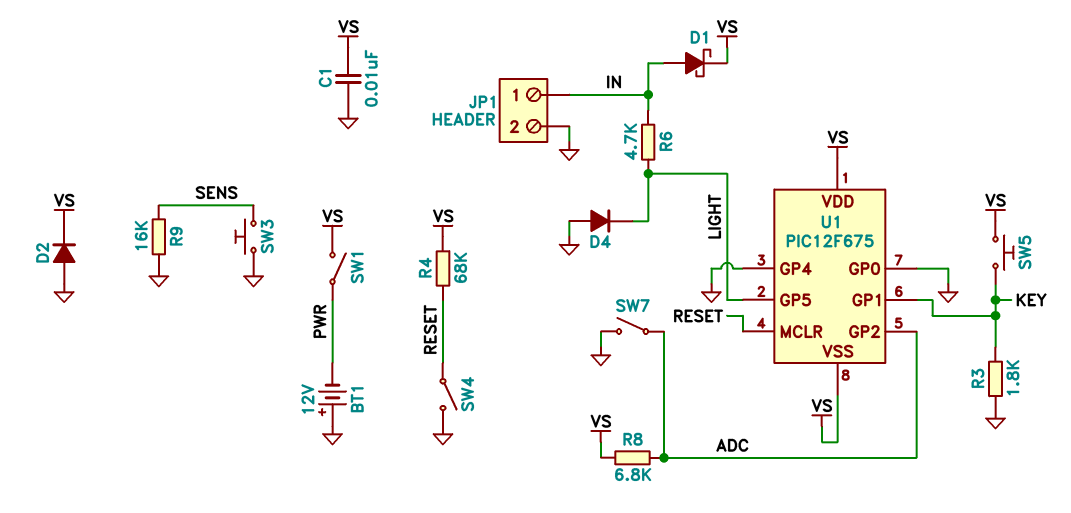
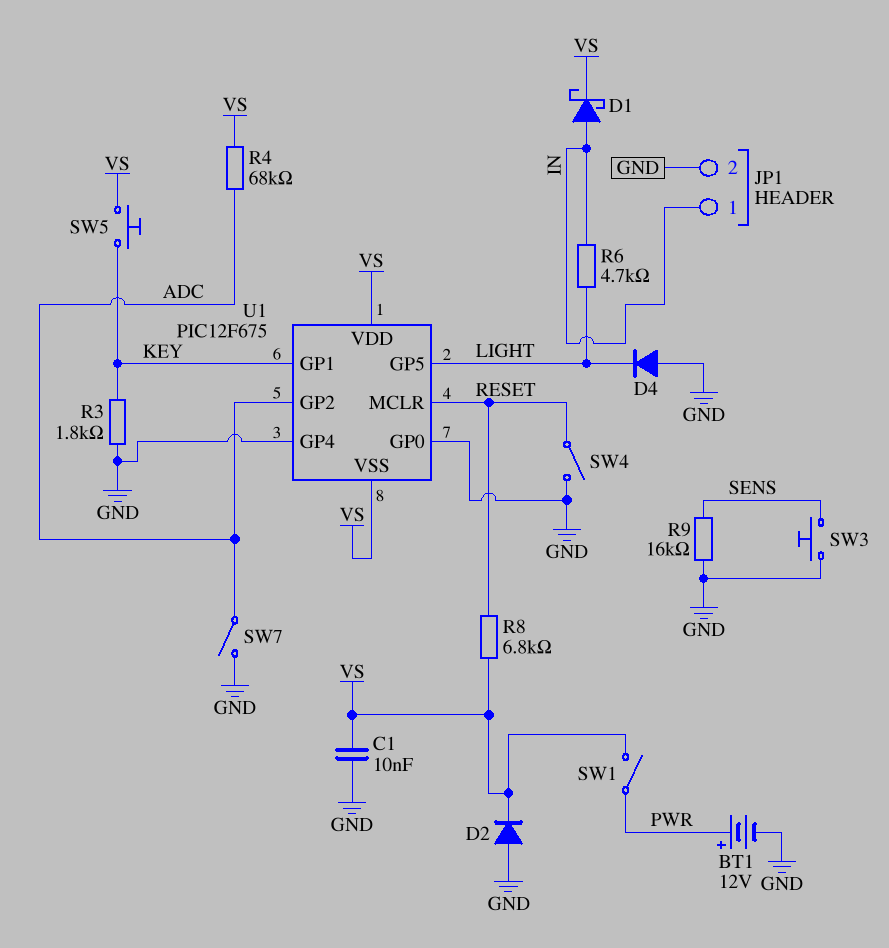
BT1: 12V (plus GND, minus PWR) -> 12V (plus PWR, minus GND)
R4: 68k (RESET, VS) -> 68k (ADC, VS)
R8: 6.8k (ADC, VS) -> 6.8k (RESET, VS)

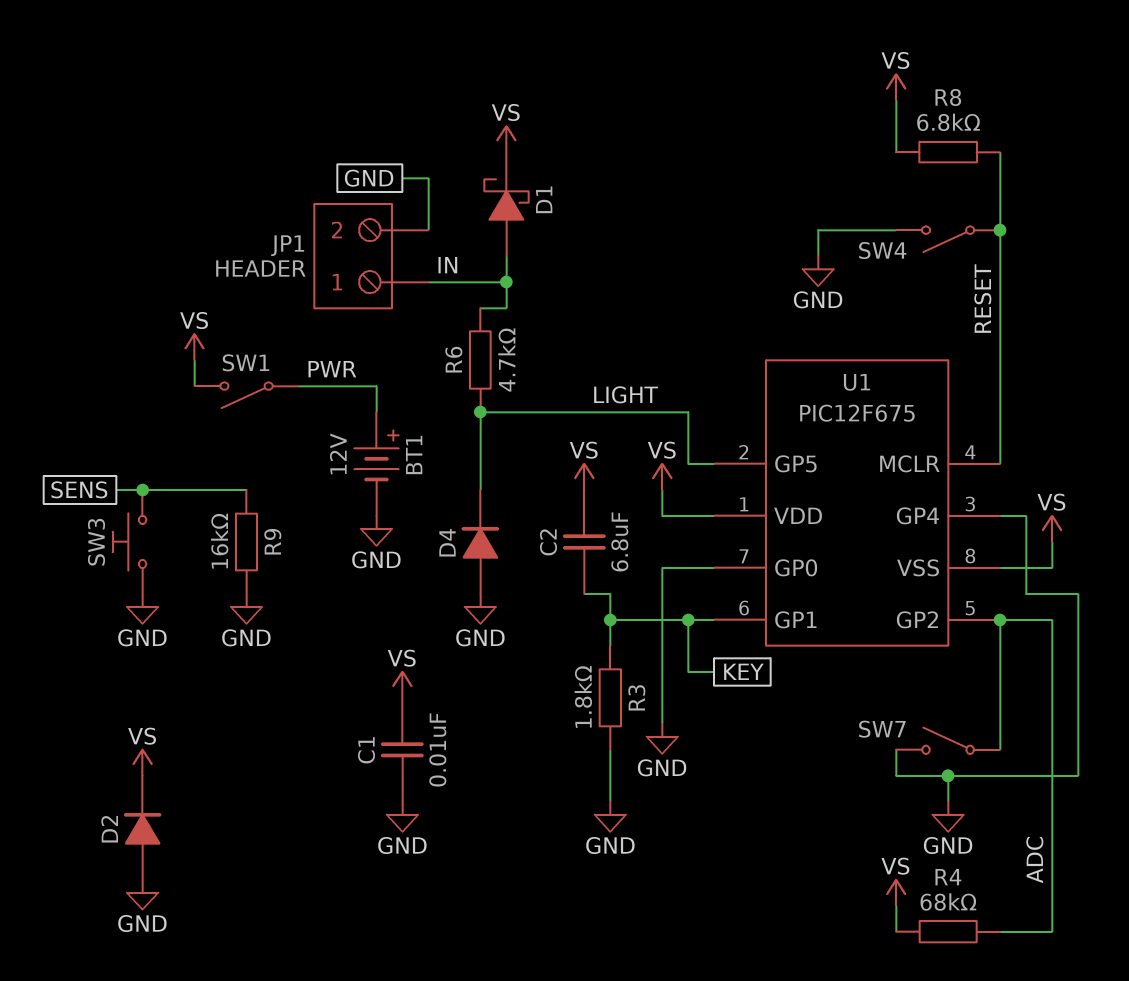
C2: none -> 6.8uF (KEY, VS)
SW5: button (KEY, VS) -> none

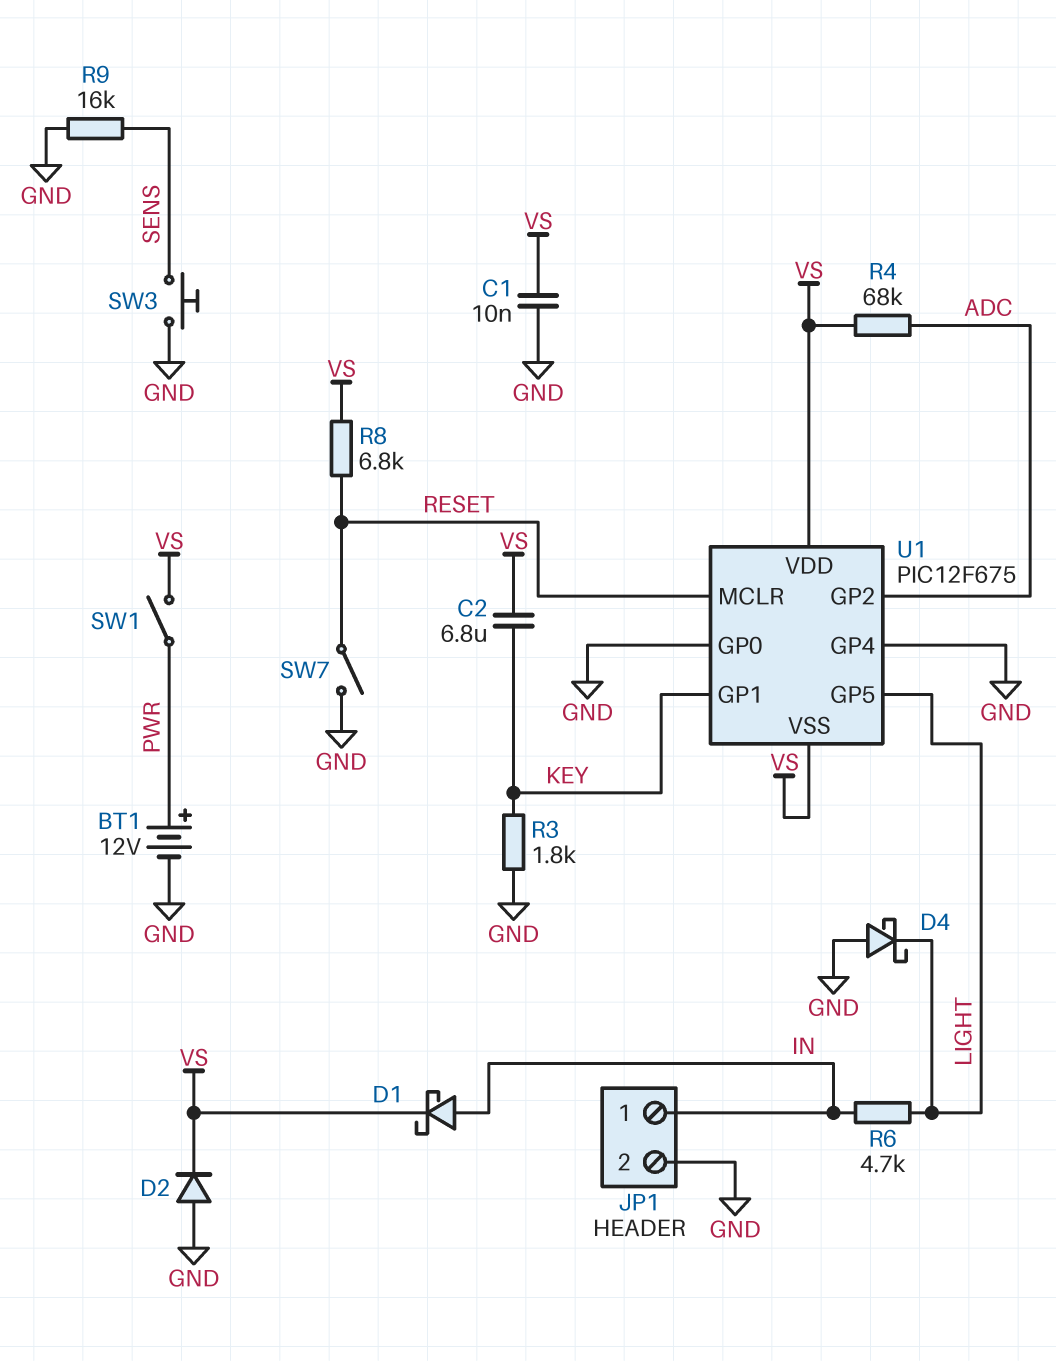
D4: diode (A GND, K LIGHT) -> schottky (A GND, K LIGHT)
SW4: switch (GND, RESET) -> none
SW7: switch (ADC, GND) -> switch (GND, RESET)

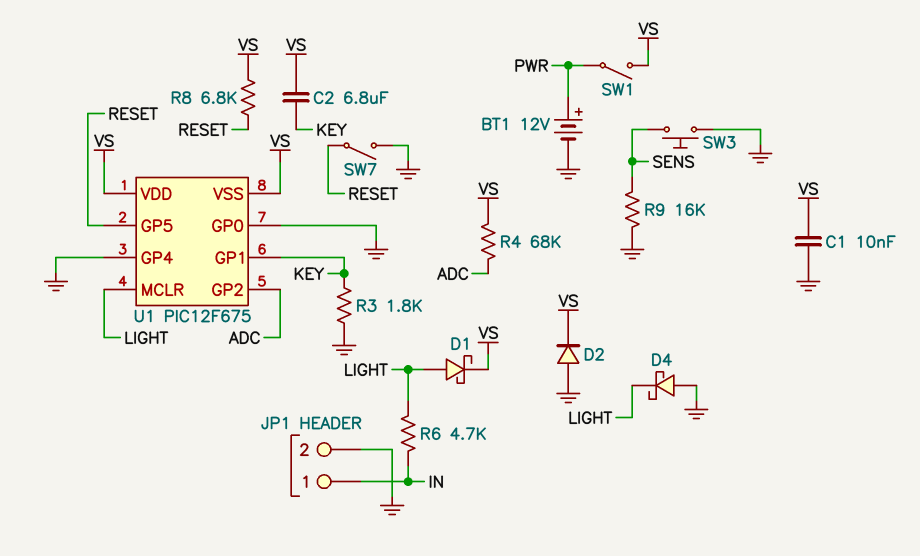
D1: schottky (A IN, K VS) -> schottky (A LIGHT, K VS)
U1 pin GP5: LIGHT -> RESET
U1 pin MCLR: RESET -> LIGHT

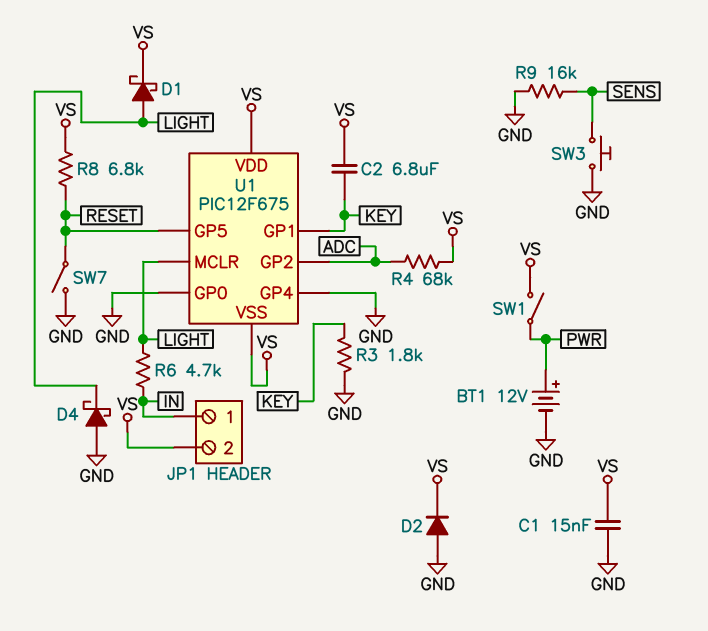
C1: 10nF (GND, VS) -> 15nF (GND, VS)
JP1 pin 2: GND -> VS

